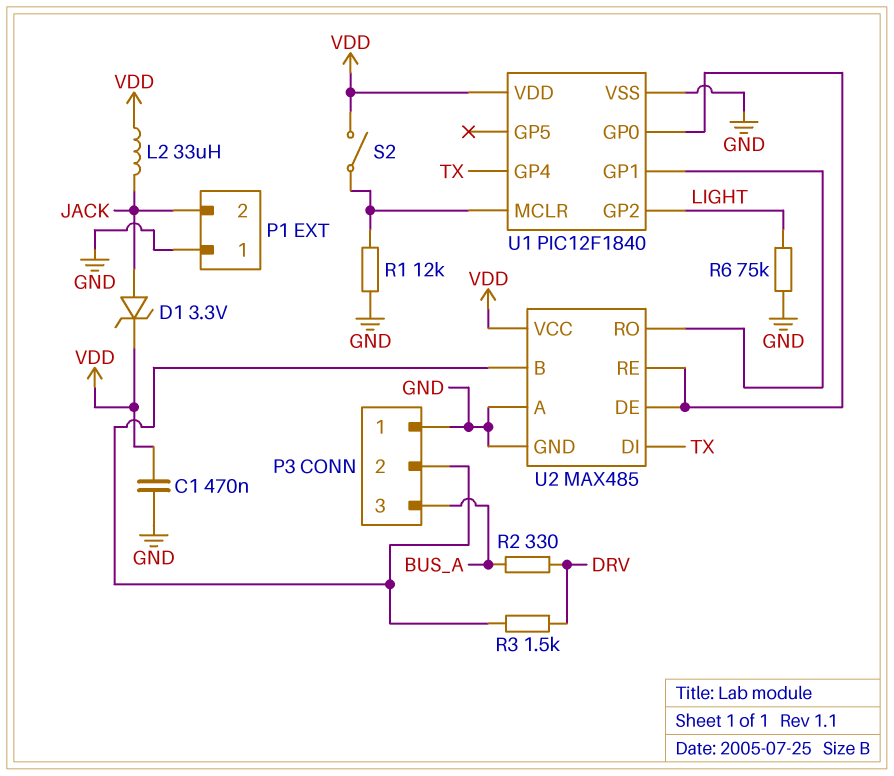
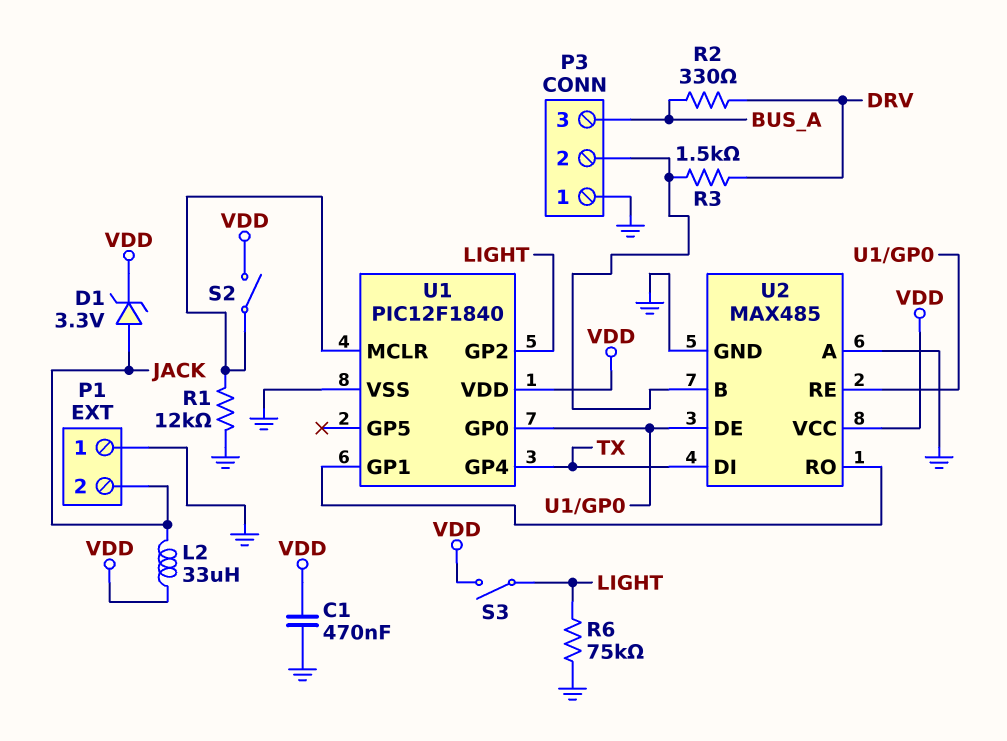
S3: none -> switch (LIGHT, VDD)

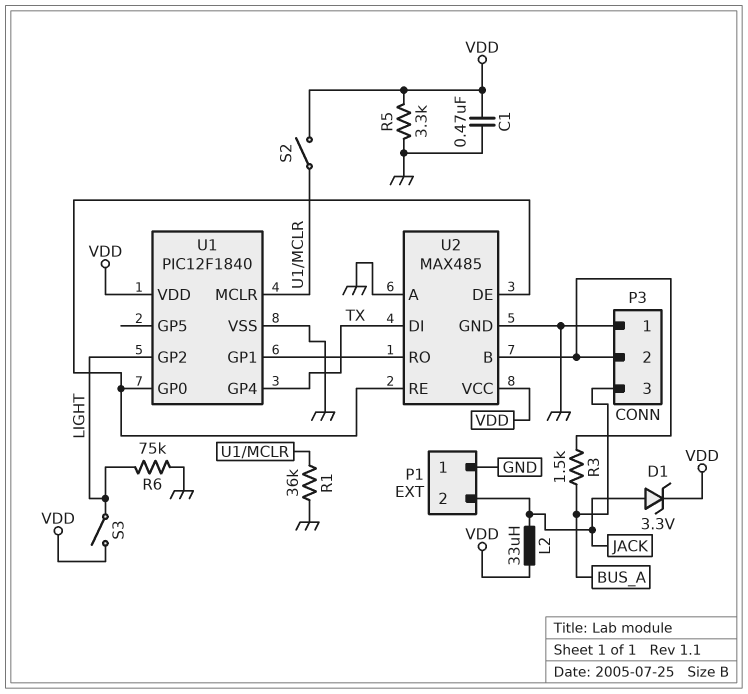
R1: 12k (GND, U1/MCLR) -> 36k (GND, U1/MCLR)
R2: 330 (BUS_A, DRV) -> none
R3: 1.5k (DRV, P3/2) -> 1.5k (BUS_A, P3/2)
R5: none -> 3.3k (GND, VDD)

